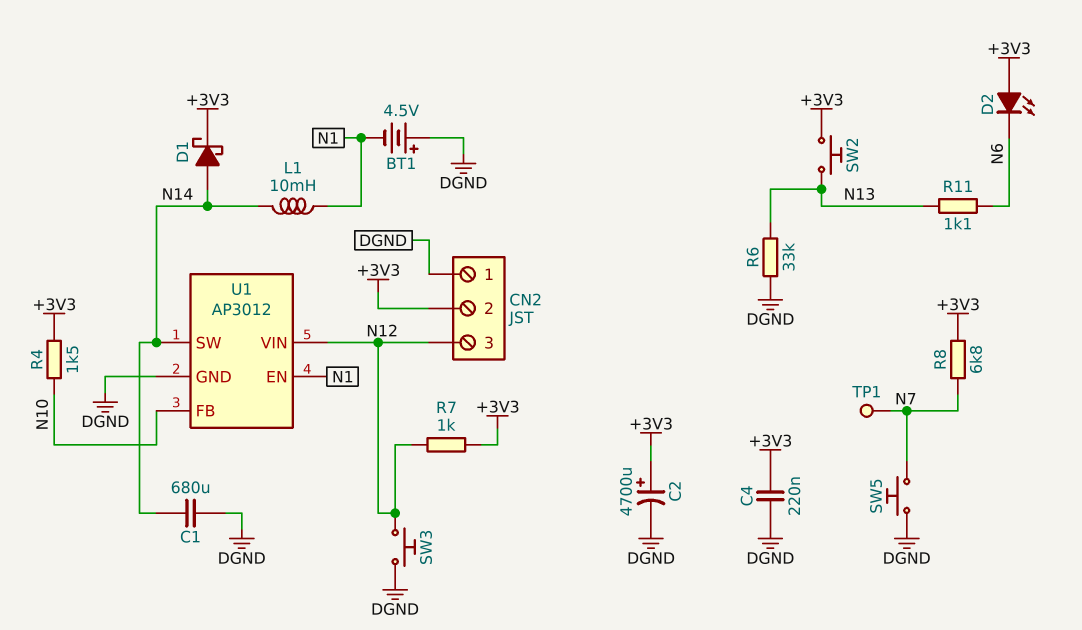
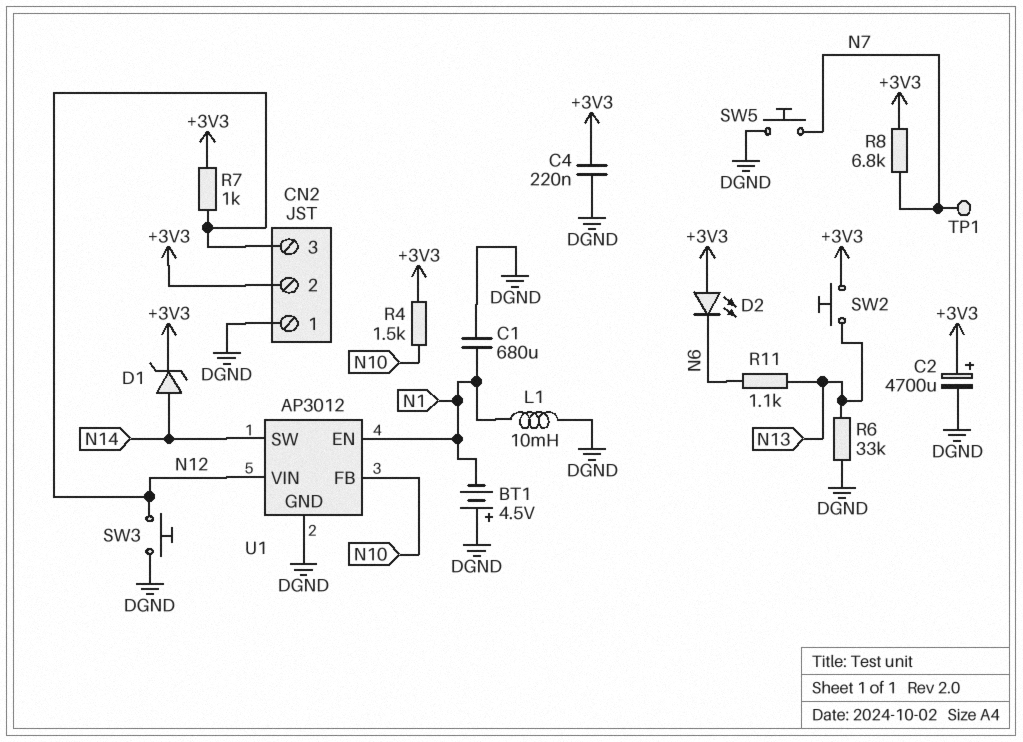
C1: 680uF (DGND, N14) -> 680uF (DGND, N1)
D1: schottky (A N14, K +3V3) -> zener (A N14, K +3V3)
L1: 10mH (N1, N14) -> 10mH (DGND, N1)

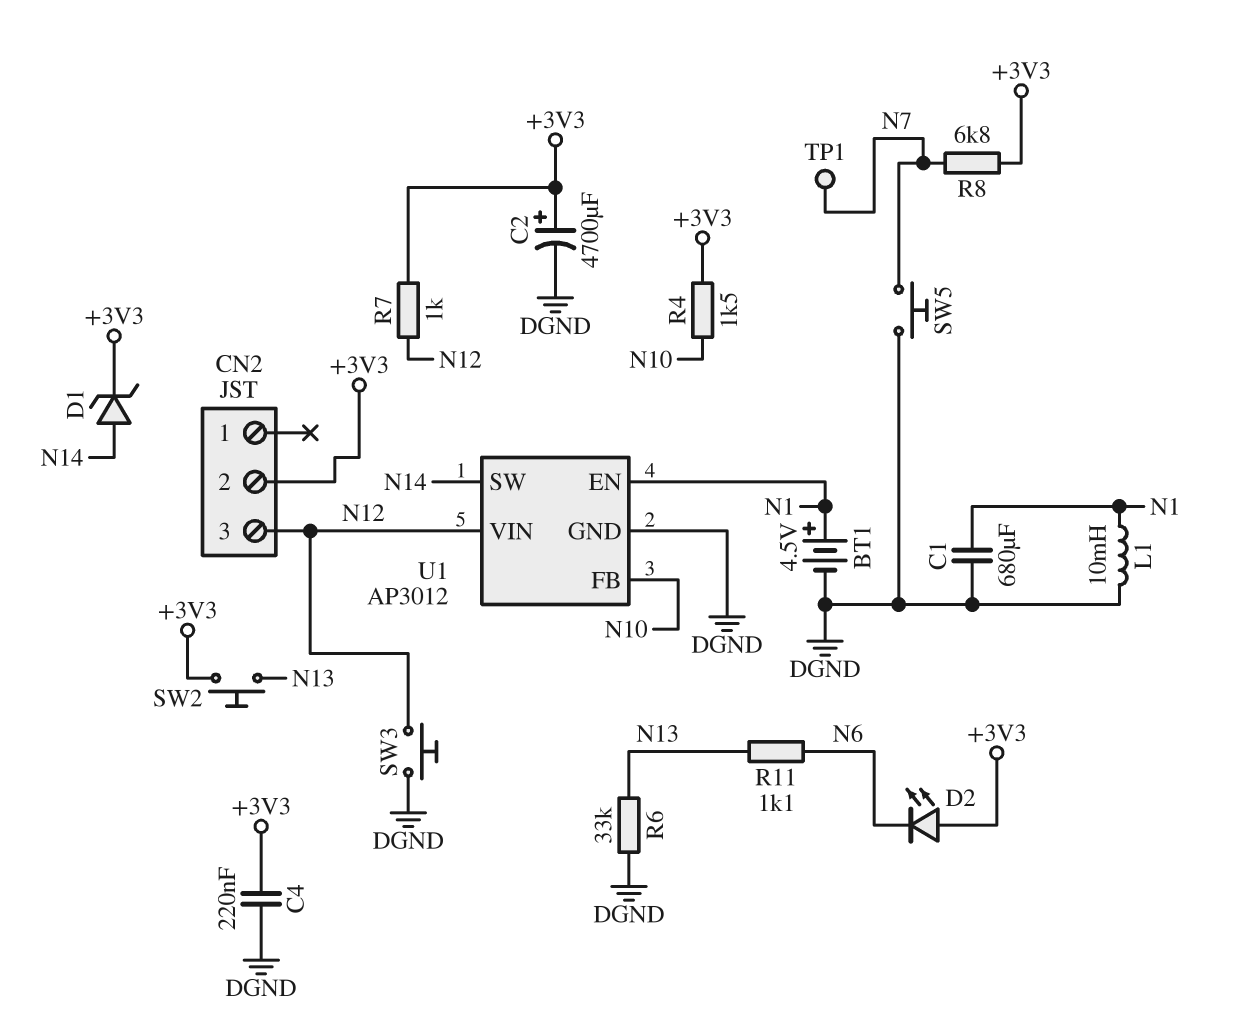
BT1: 4.5V (plus DGND, minus N1) -> 4.5V (plus N1, minus DGND)
CN2 pin 1: DGND -> none

